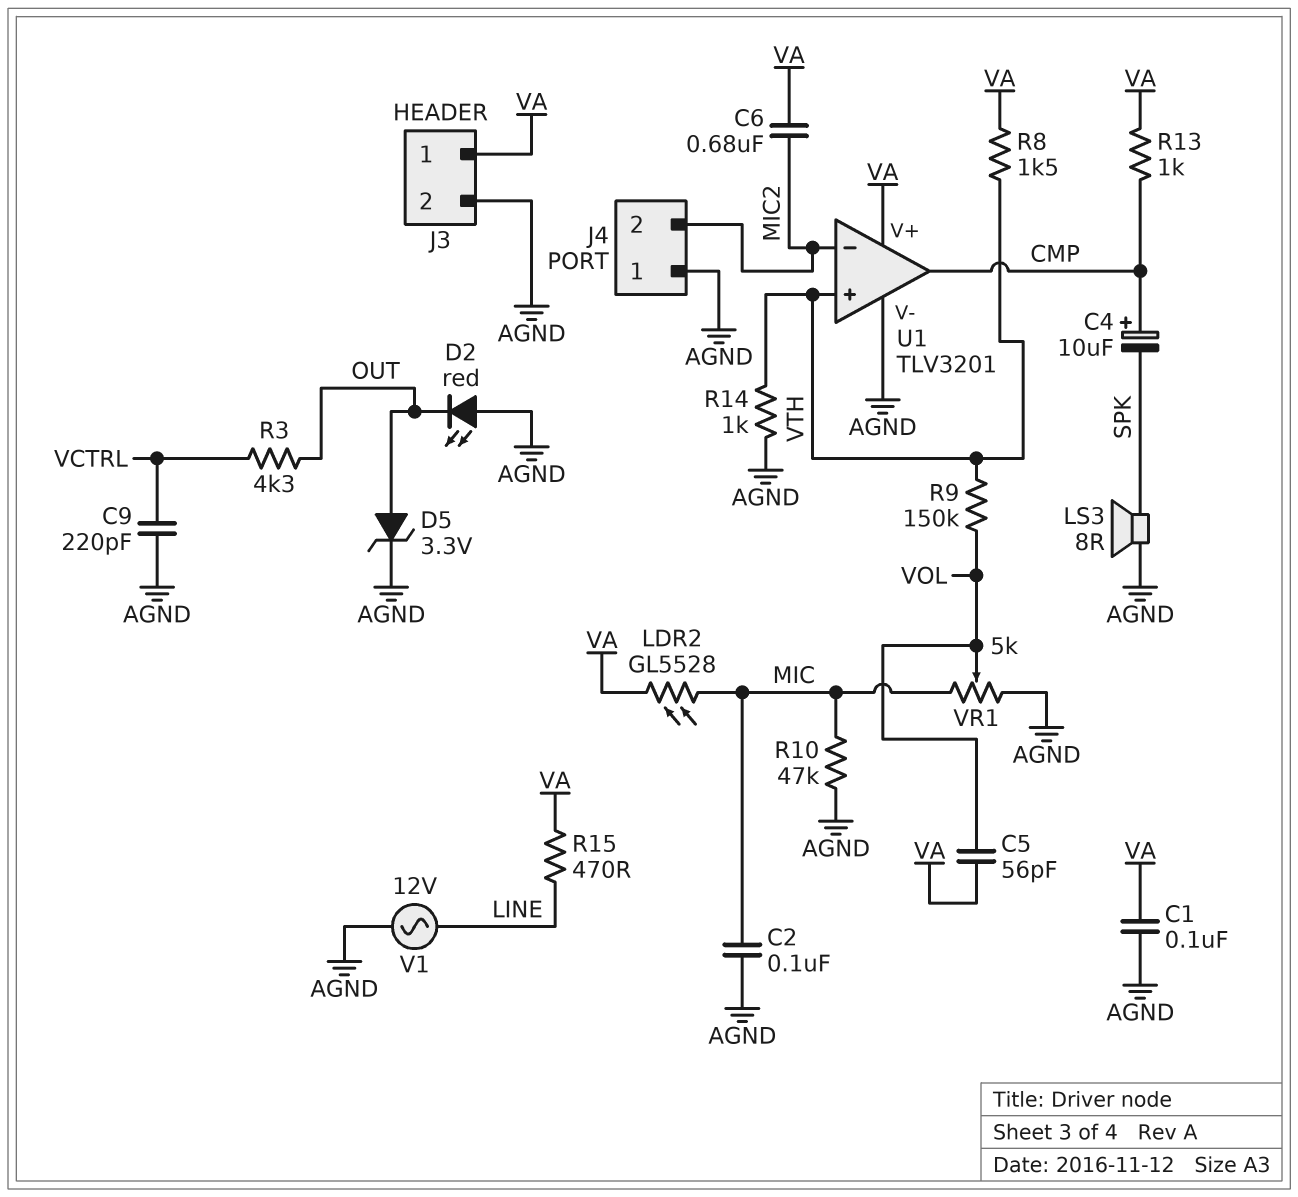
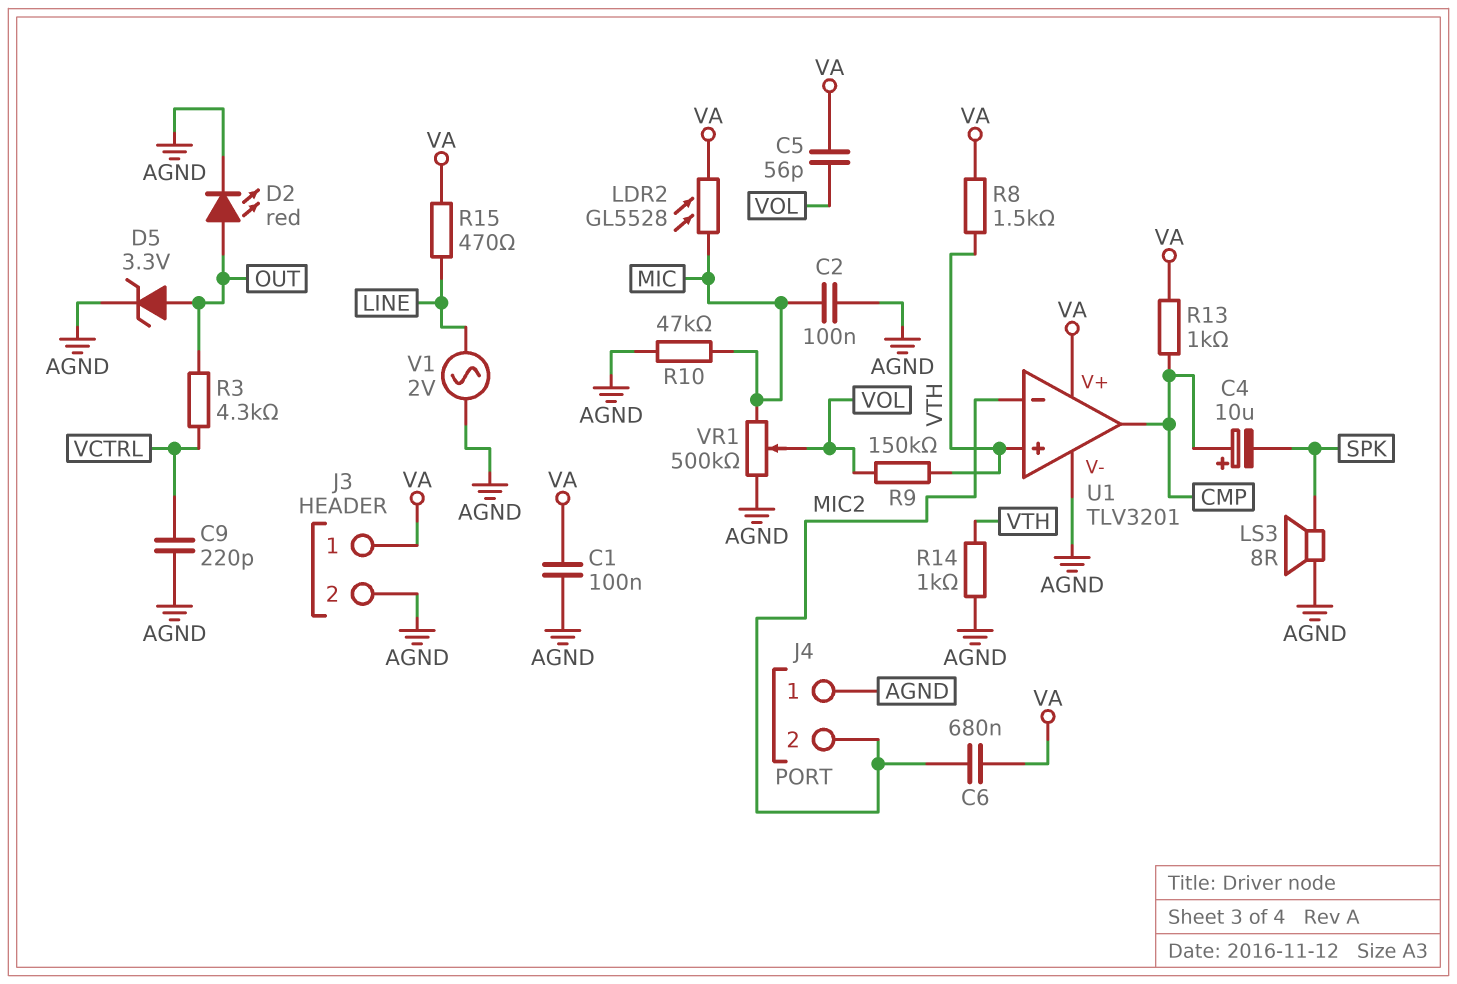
D2: LED red (A AGND, K OUT) -> LED red (A OUT, K AGND)
V1: AC 12V (AGND, LINE) -> AC 2V (AGND, LINE)
VR1: 5k (AGND, MIC, wiper VOL) -> 500k (AGND, MIC, wiper VOL)

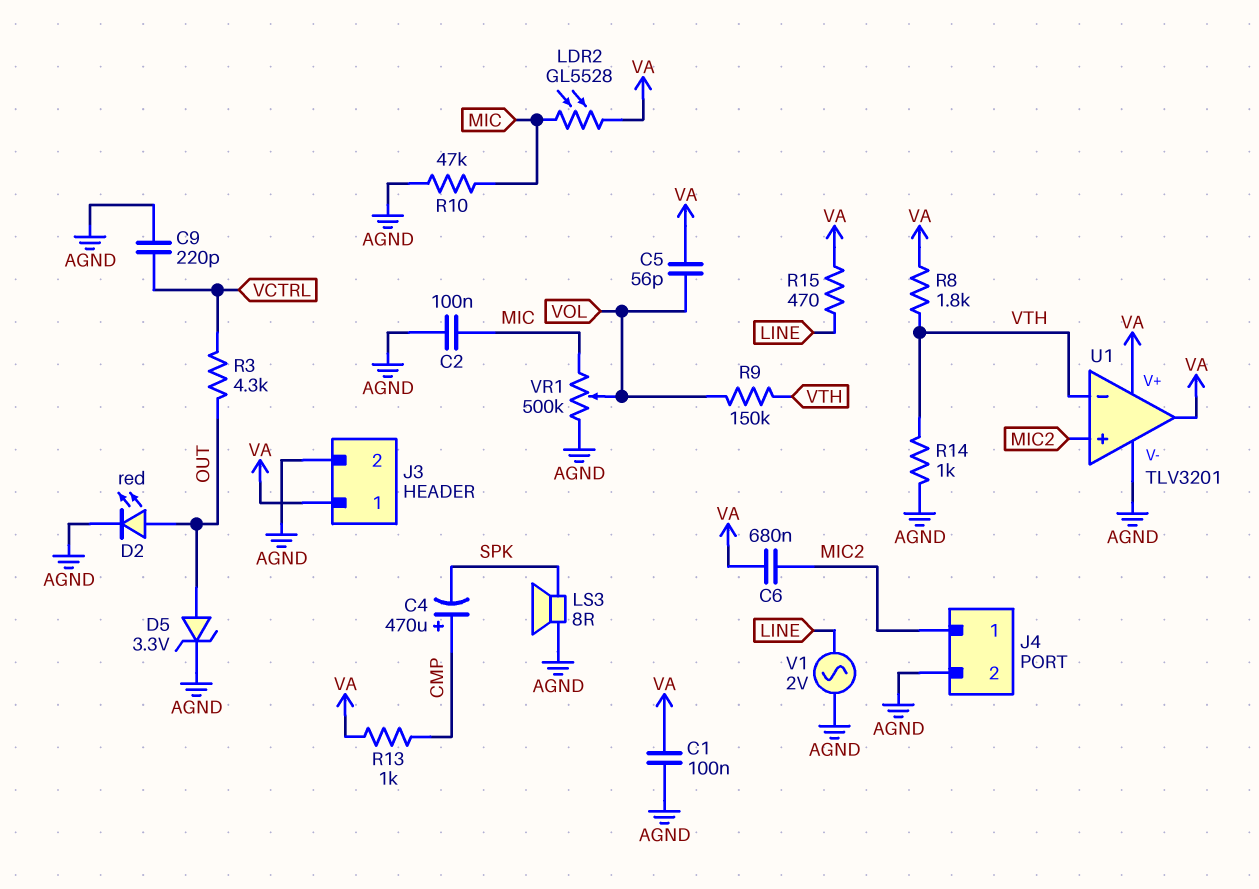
C4: 10uF (plus CMP, minus SPK) -> 470uF (plus CMP, minus SPK)
J4 pin 1: AGND -> MIC2
J4 pin 2: MIC2 -> AGND
R8: 1.5k (VA, VTH) -> 1.8k (VA, VTH)
U1 pin in+: VTH -> MIC2
U1 pin in-: MIC2 -> VTH
U1 pin out: CMP -> VA

